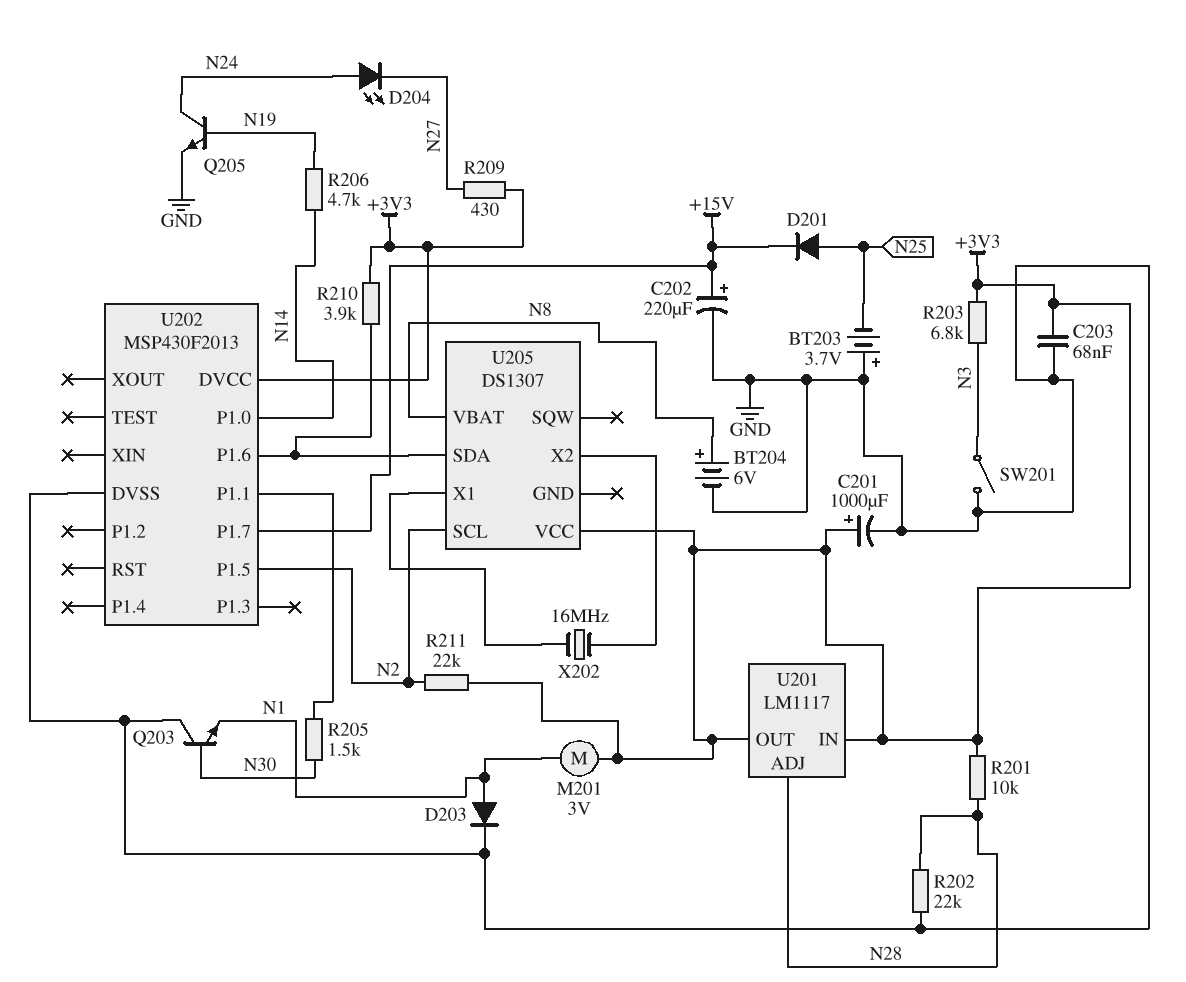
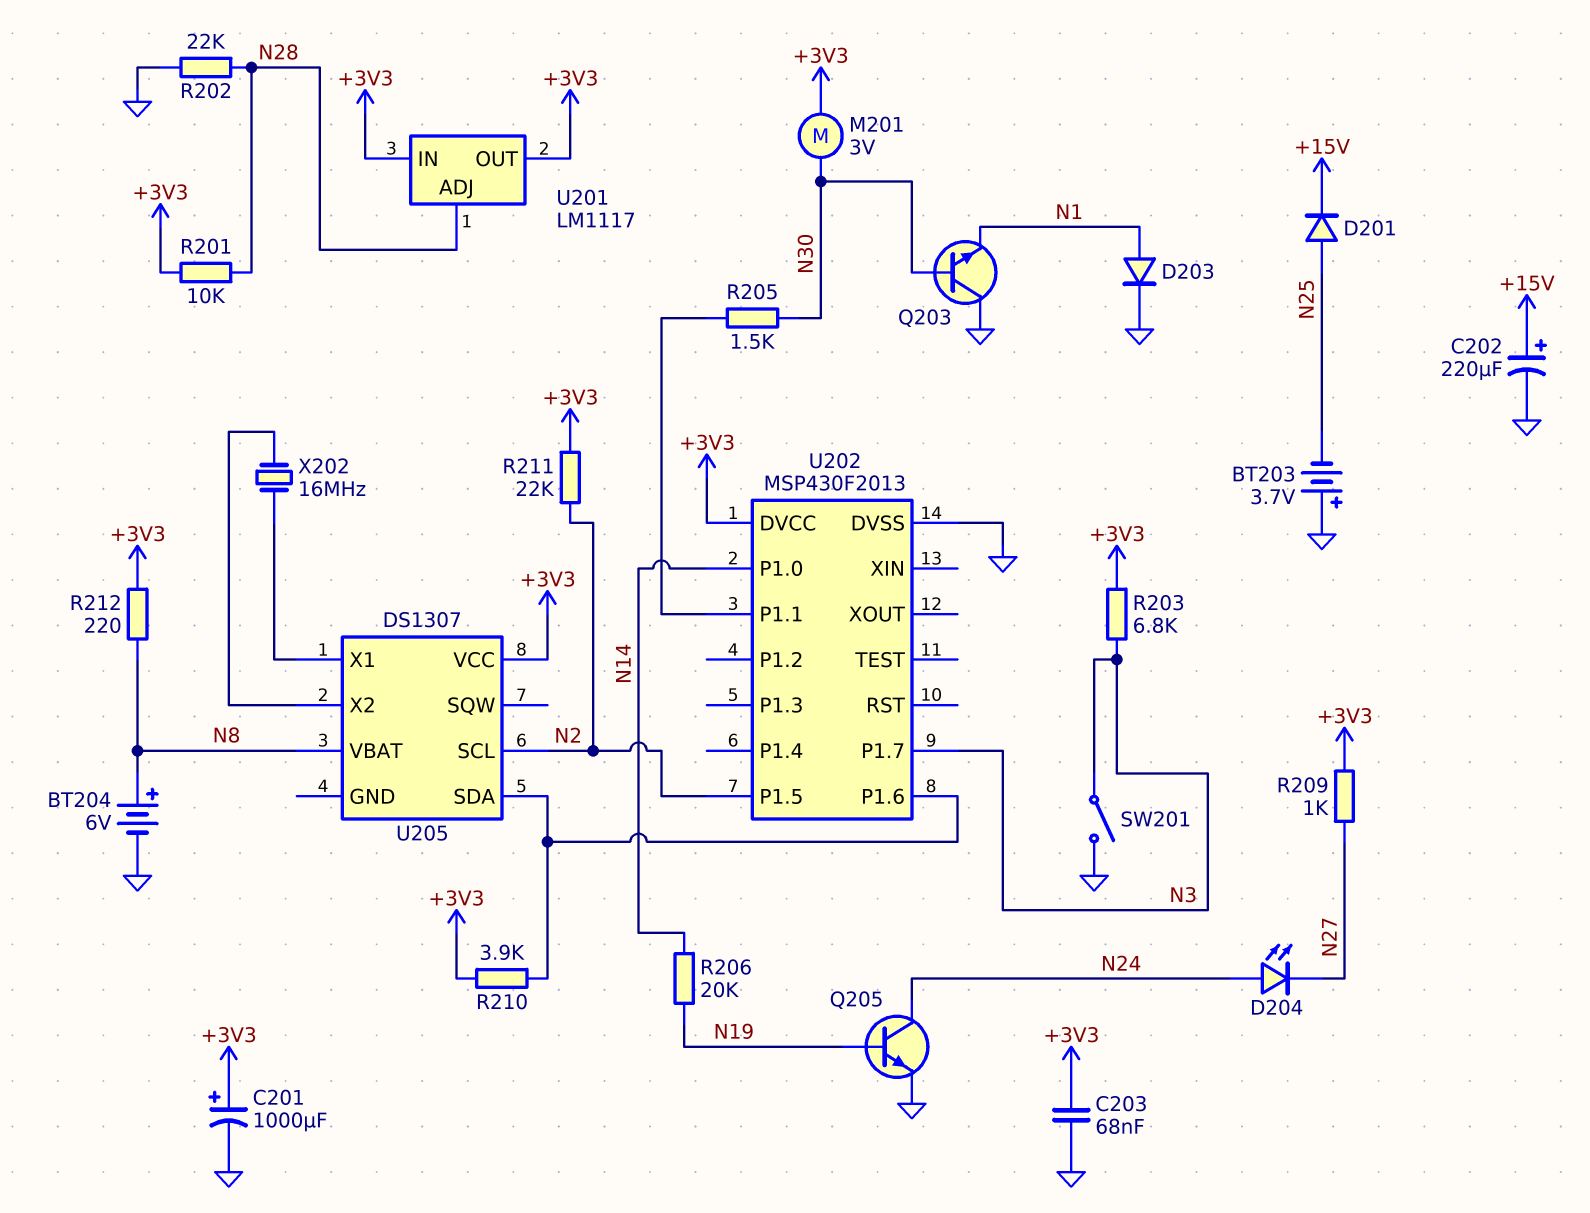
M201: motor 3V (+3V3, N1) -> motor 3V (+3V3, N30)
R206: 4.7k (N14, N19) -> 20k (N14, N19)
R209: 430 (+3V3, N27) -> 1k (+3V3, N27)
R212: none -> 220 (+3V3, N8)
U202 pin P1.7: +15V -> N3

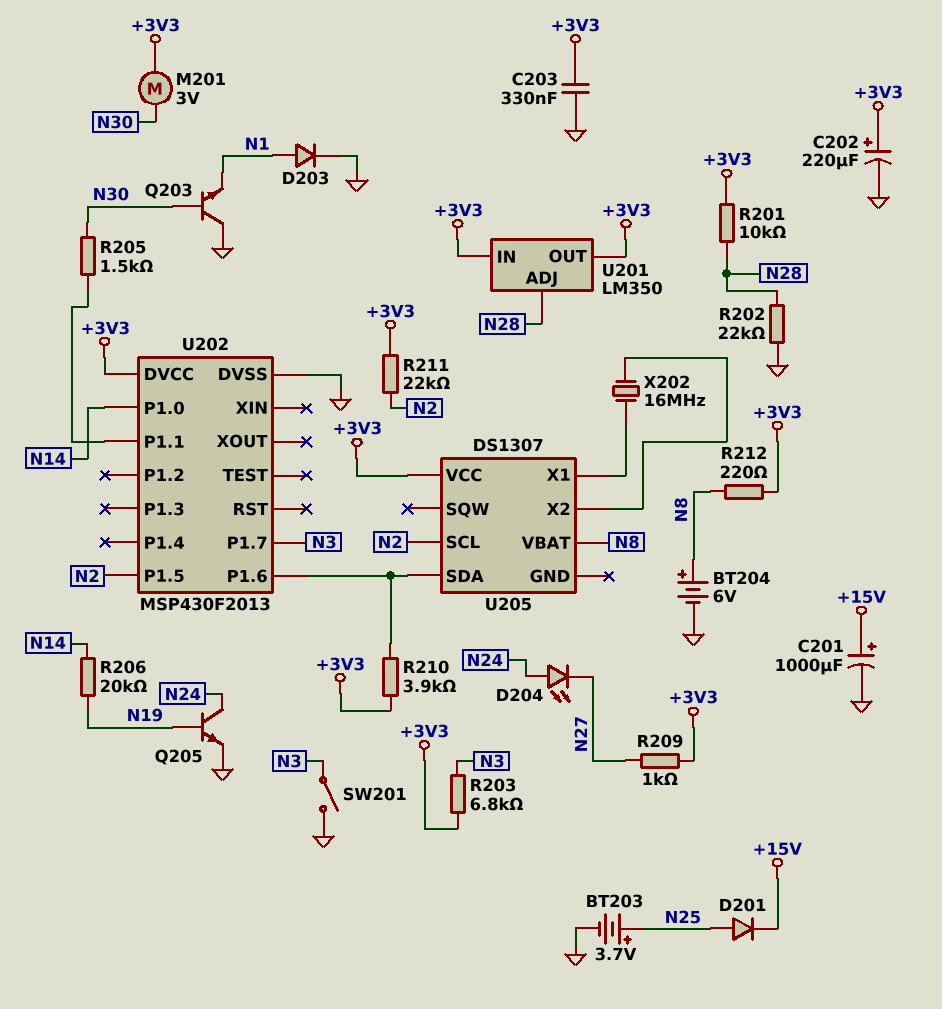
BT203: 3.7V (plus GND, minus N25) -> 3.7V (plus N25, minus GND)
C201: 1000uF (plus +3V3, minus GND) -> 1000uF (plus +15V, minus GND)
C202: 220uF (plus +15V, minus GND) -> 220uF (plus +3V3, minus GND)
C203: 68nF (+3V3, GND) -> 330nF (+3V3, GND)
U201: LM1117 -> LM350

